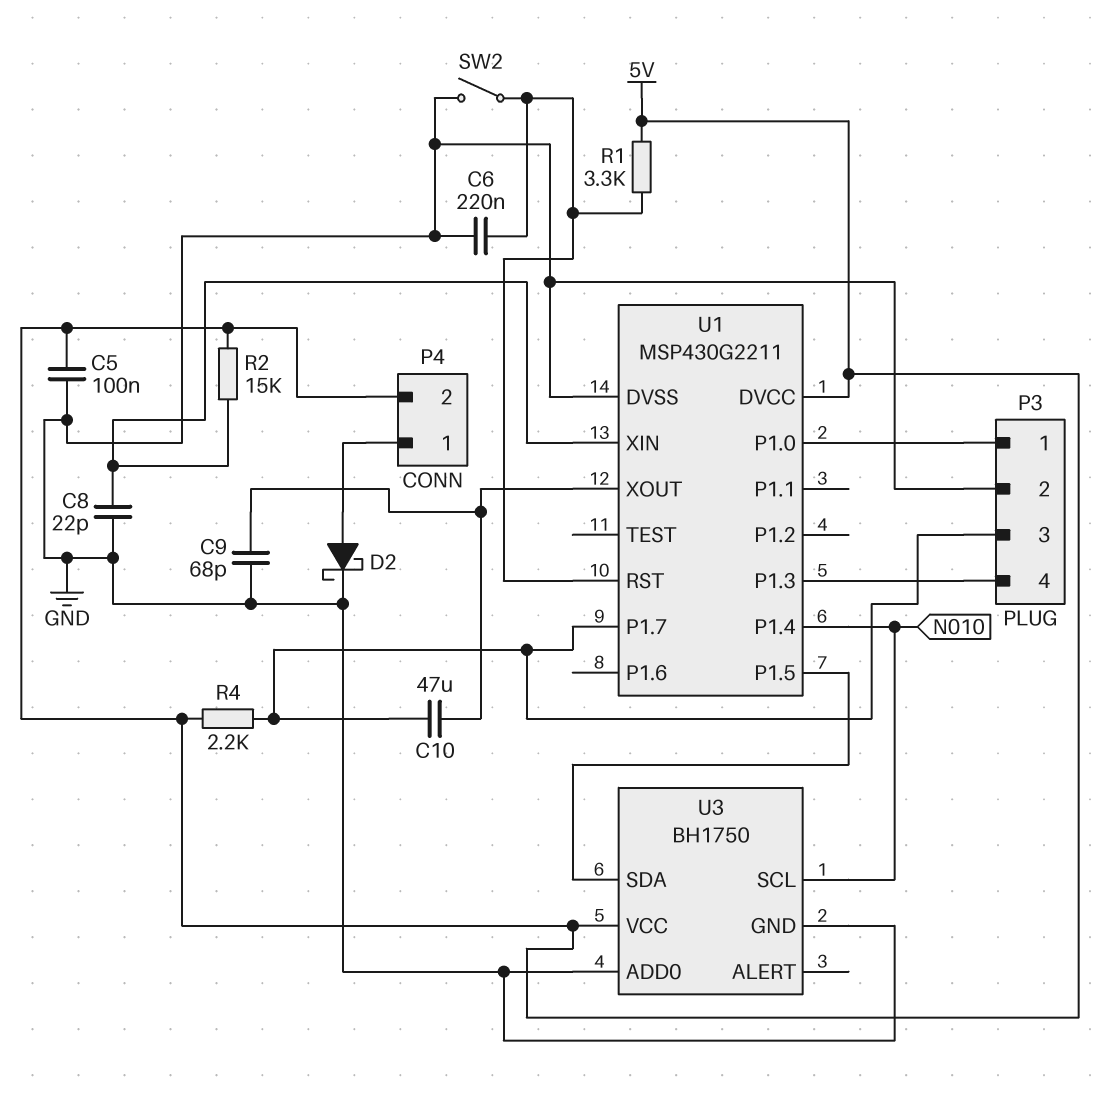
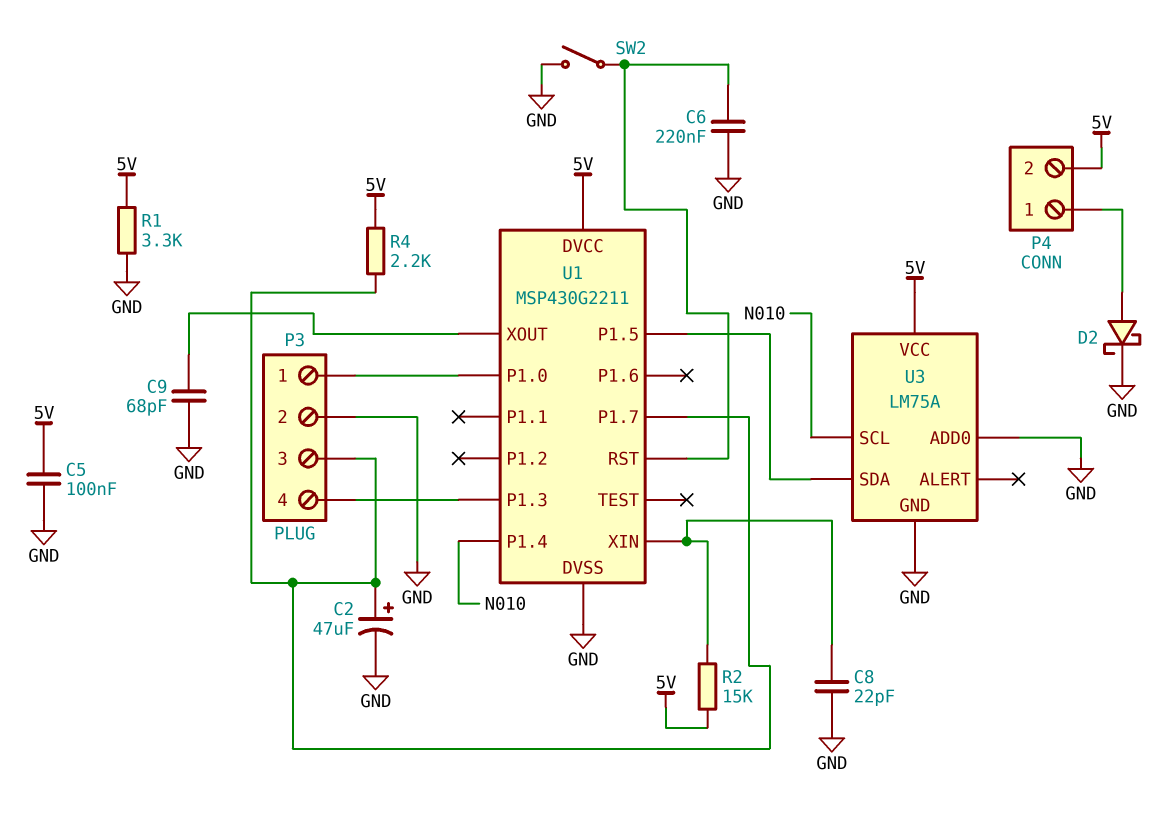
C2: none -> 47uF (plus P3/3, minus GND)
C10: 47uF (P3/3, U1/XOUT) -> none
R1: 3.3k (5V, U1/RST) -> 3.3k (5V, GND)
U3: BH1750 -> LM75A

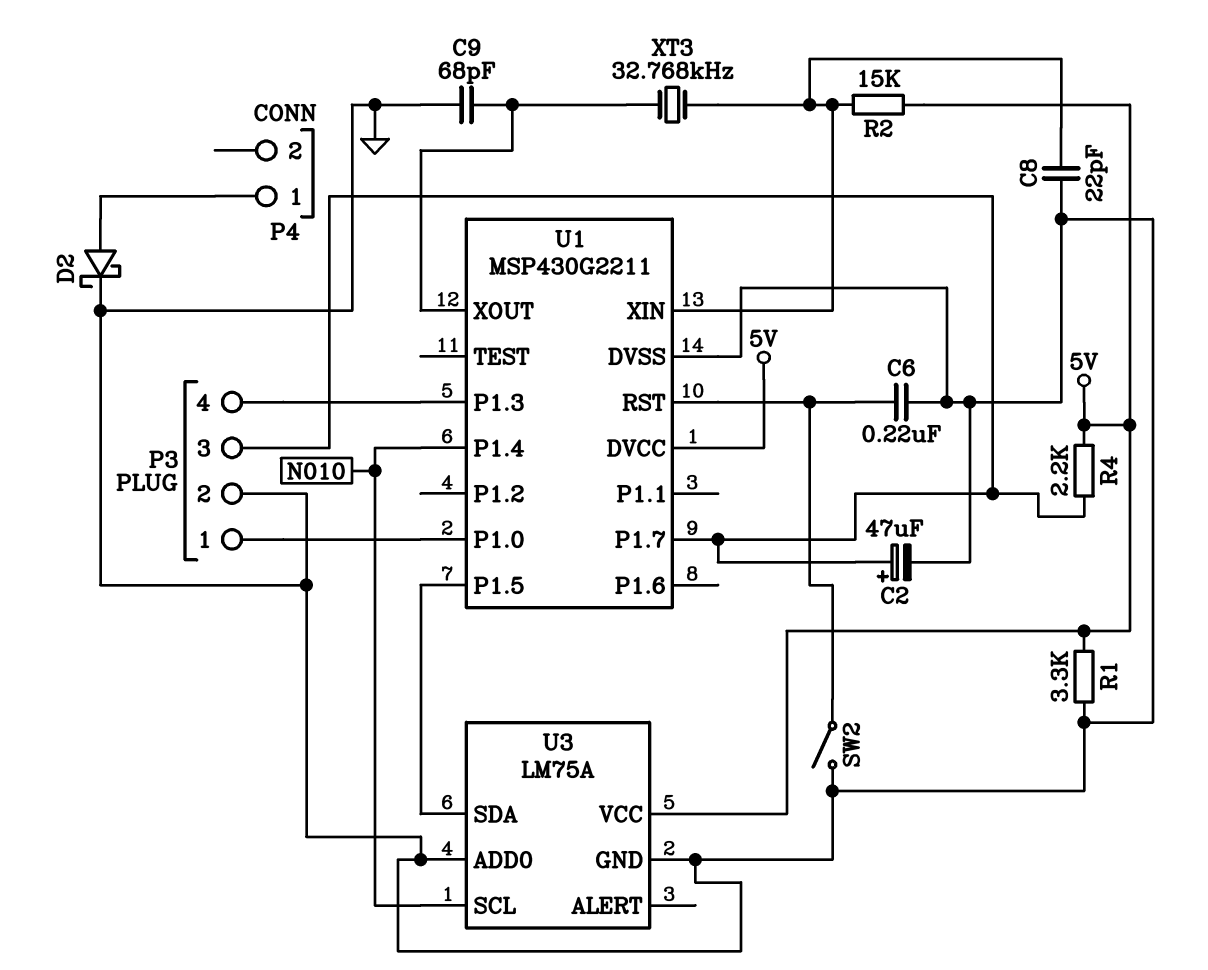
C5: 100nF (5V, GND) -> none
P4 pin 2: 5V -> none
XT3: none -> 32.768kHz (U1/XIN, U1/XOUT)

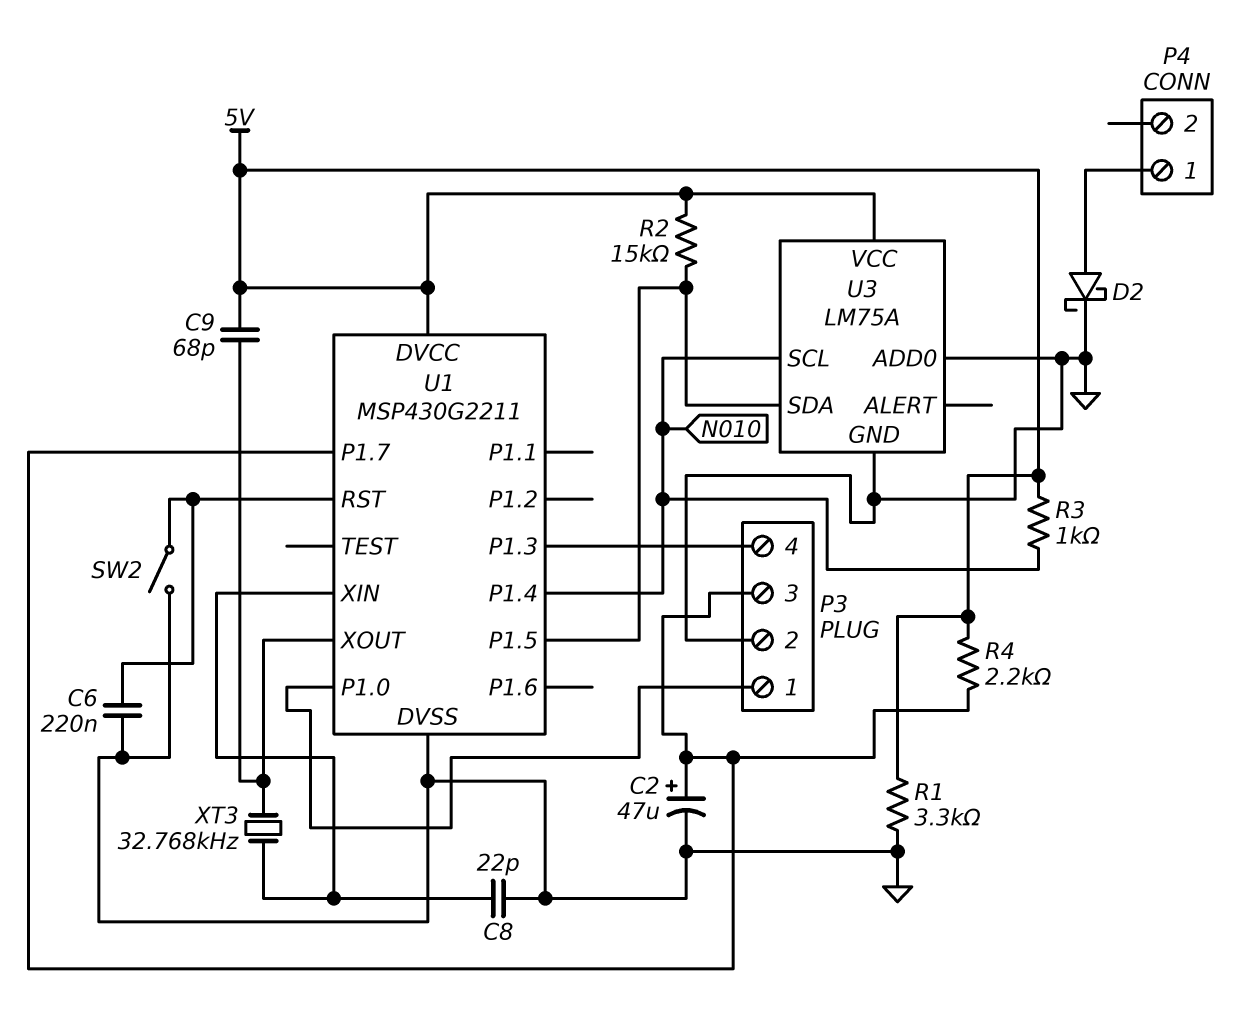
C9: 68pF (GND, U1/XOUT) -> 68pF (5V, U1/XOUT)
R2: 15k (5V, U1/XIN) -> 15k (5V, U1/P1.5)
R3: none -> 1k (5V, N010)

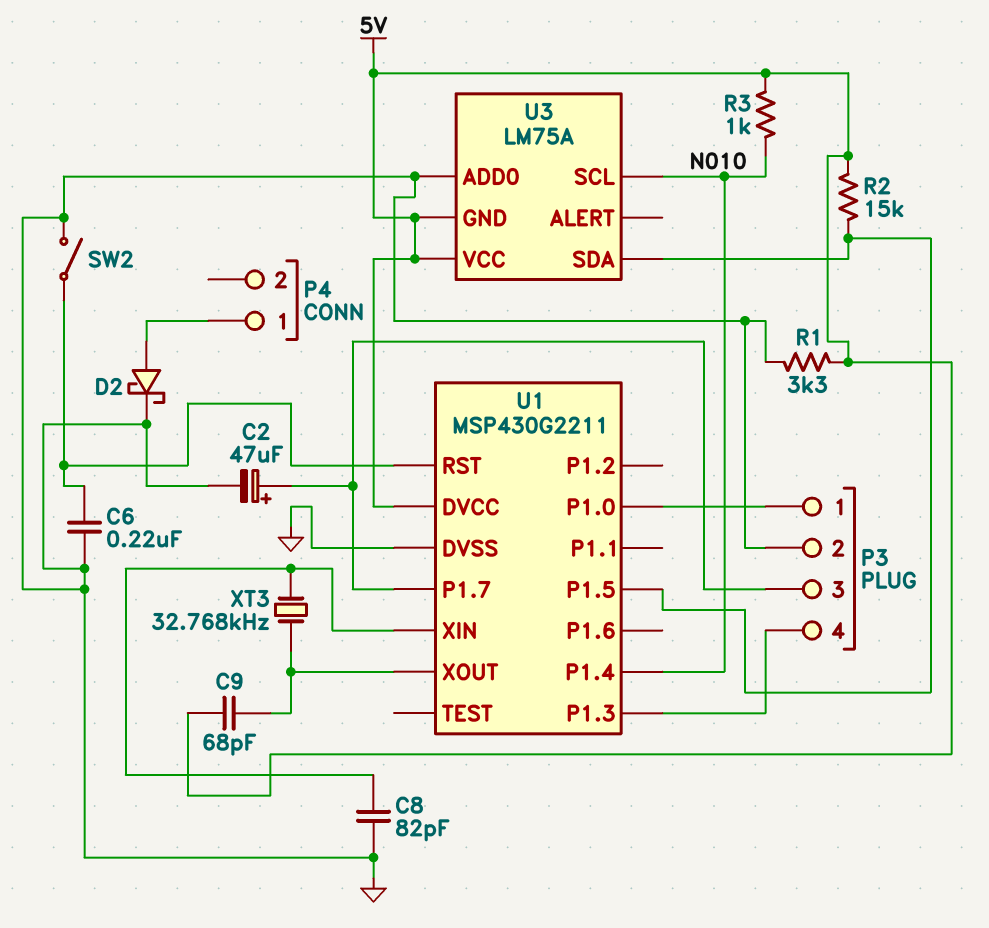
C8: 22pF (GND, U1/XIN) -> 82pF (GND, U1/XIN)
R4: 2.2k (5V, P3/3) -> none
U3 pin GND: GND -> 5V

